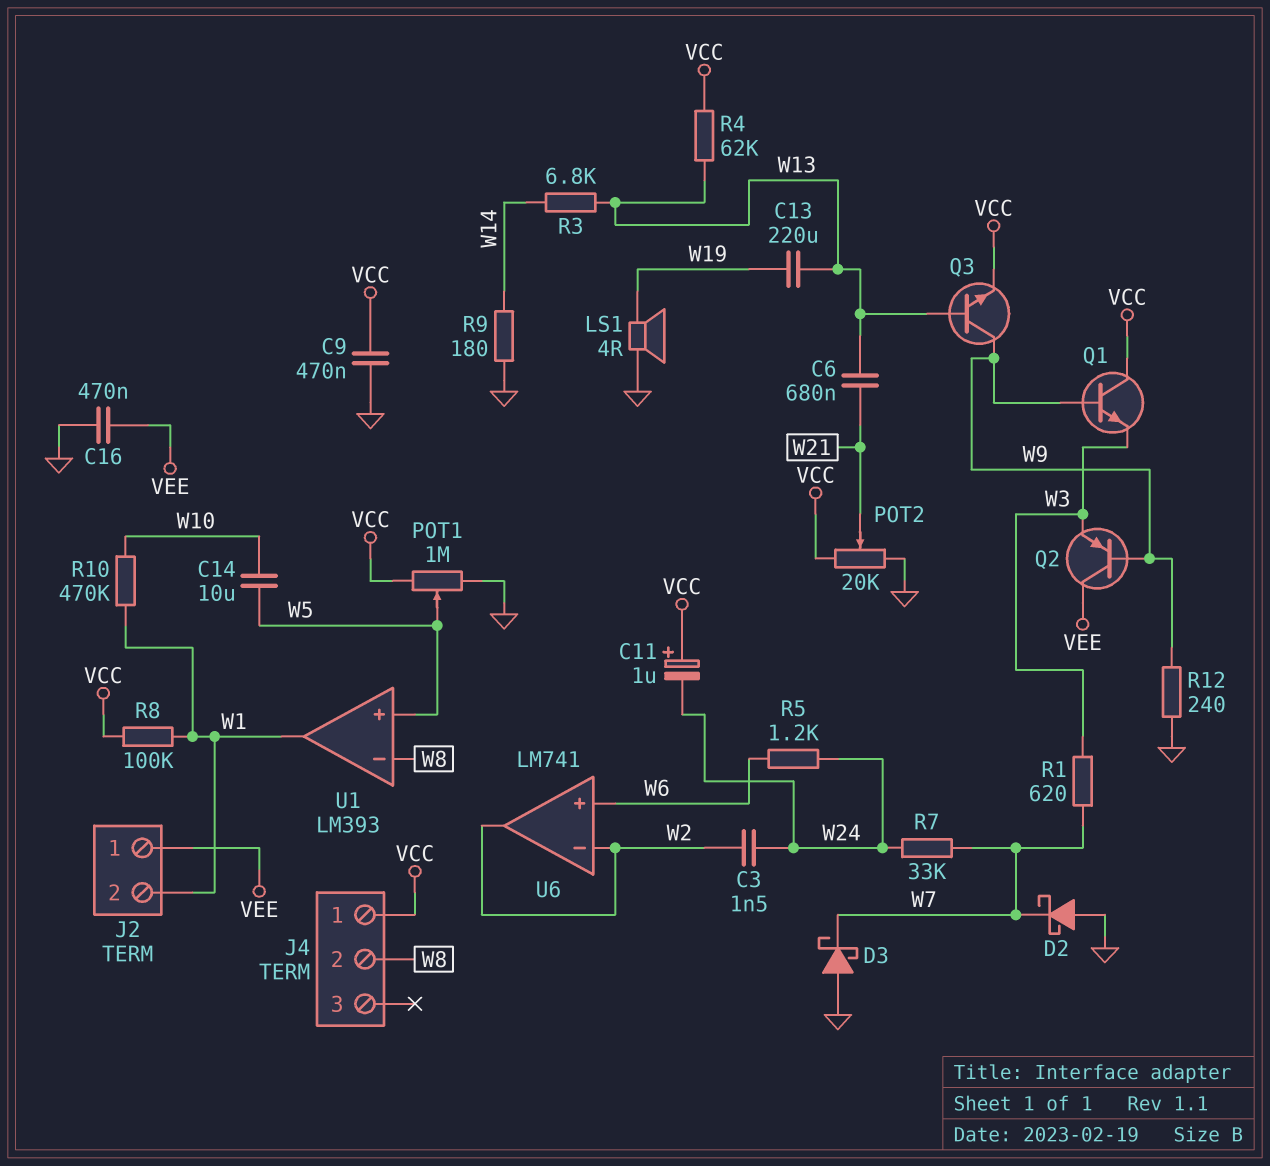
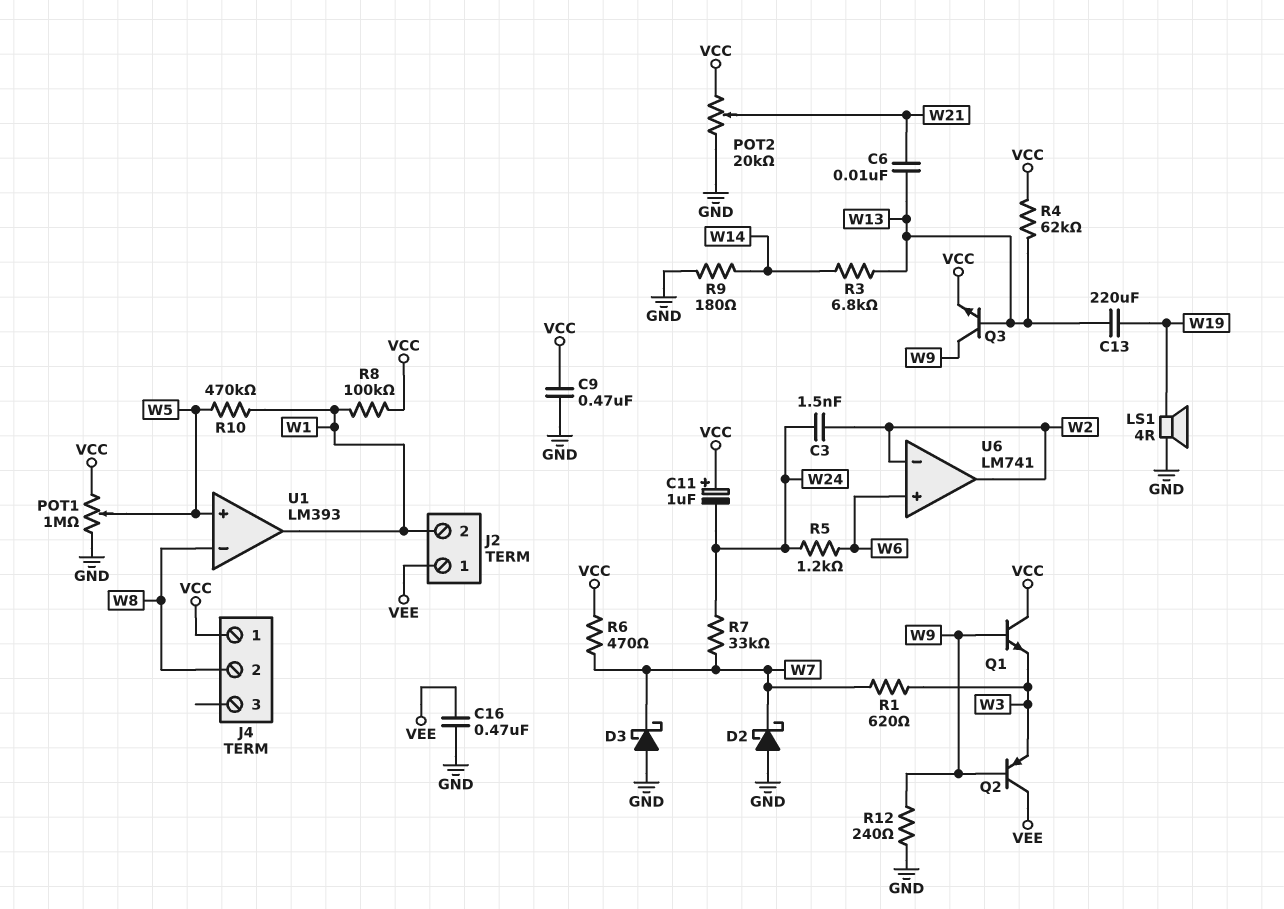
C6: 680nF (W13, W21) -> 10nF (W13, W21)
C14: 10uF (W5, W10) -> none
R6: none -> 470 (VCC, W7)
R10: 470k (W1, W10) -> 470k (W1, W5)

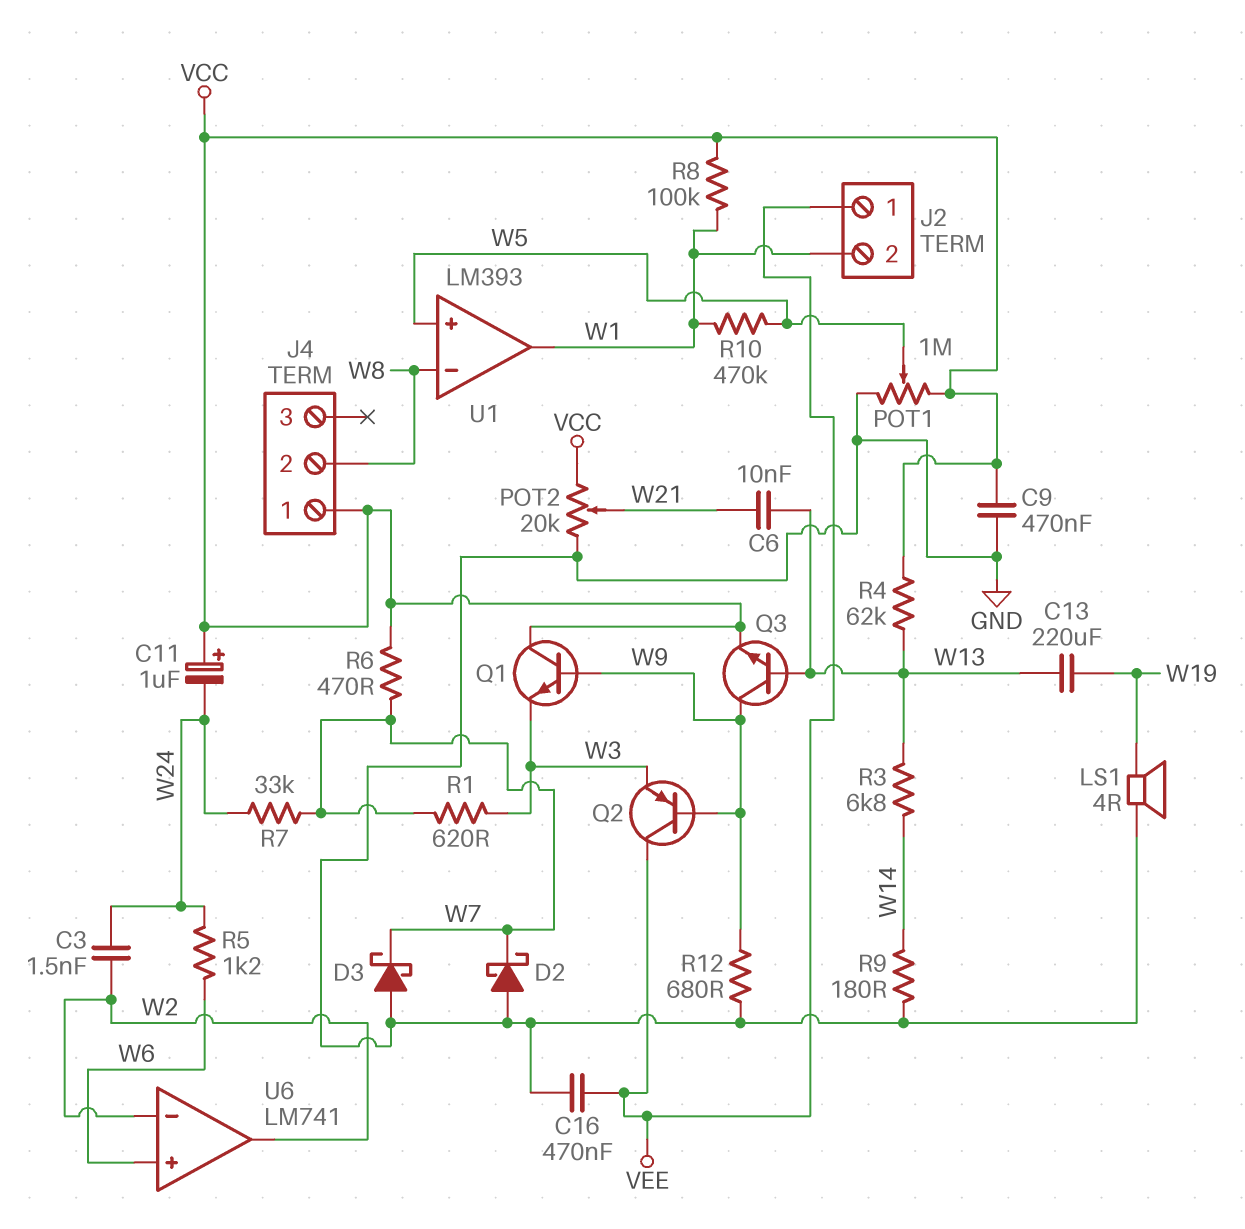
R12: 240 (GND, W9) -> 680 (GND, W9)

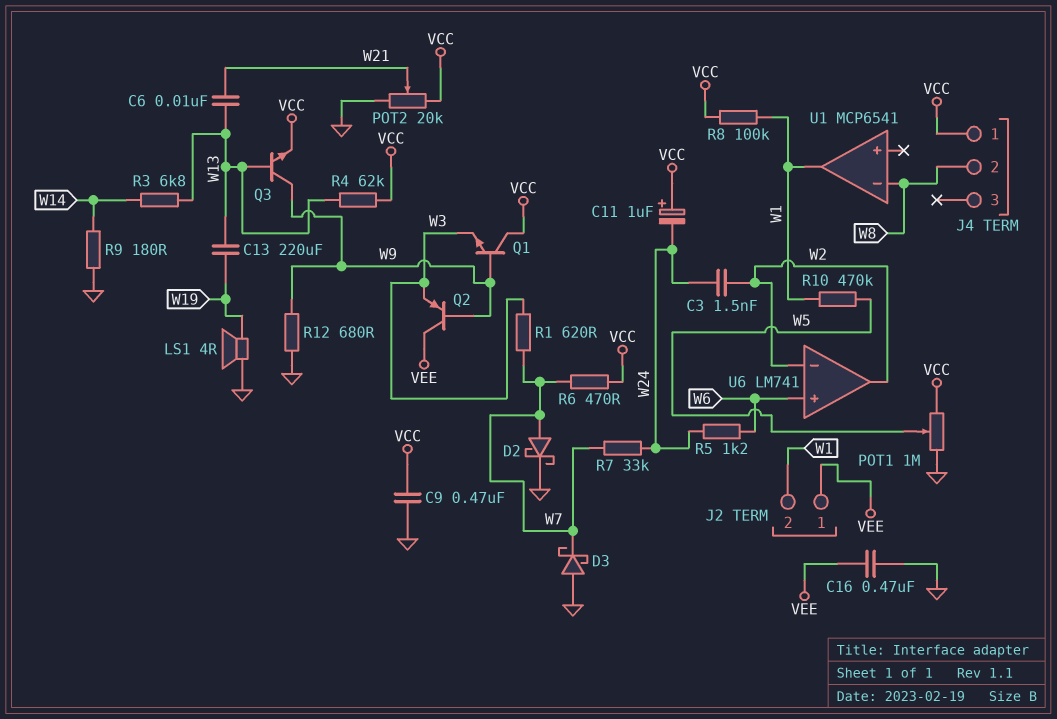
D2: schottky (A GND, K W7) -> schottky (A W7, K GND)
U1: LM393 -> MCP6541
U1 pin in+: W5 -> none

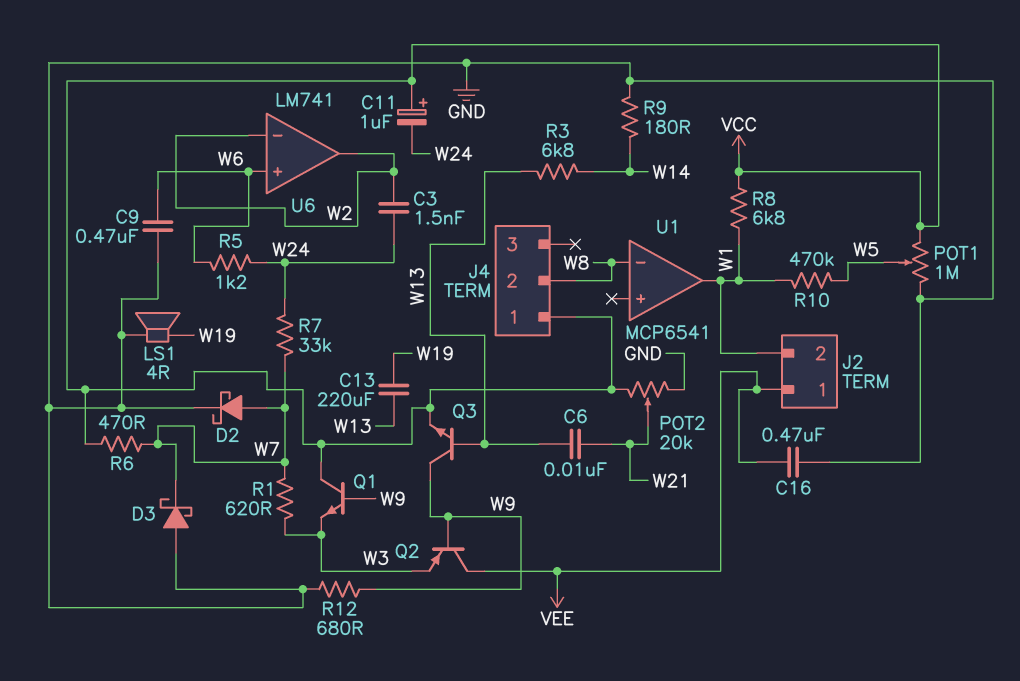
C9: 470nF (GND, VCC) -> 470nF (GND, W6)
R4: 62k (VCC, W13) -> none
R8: 100k (VCC, W1) -> 6.8k (VCC, W1)

